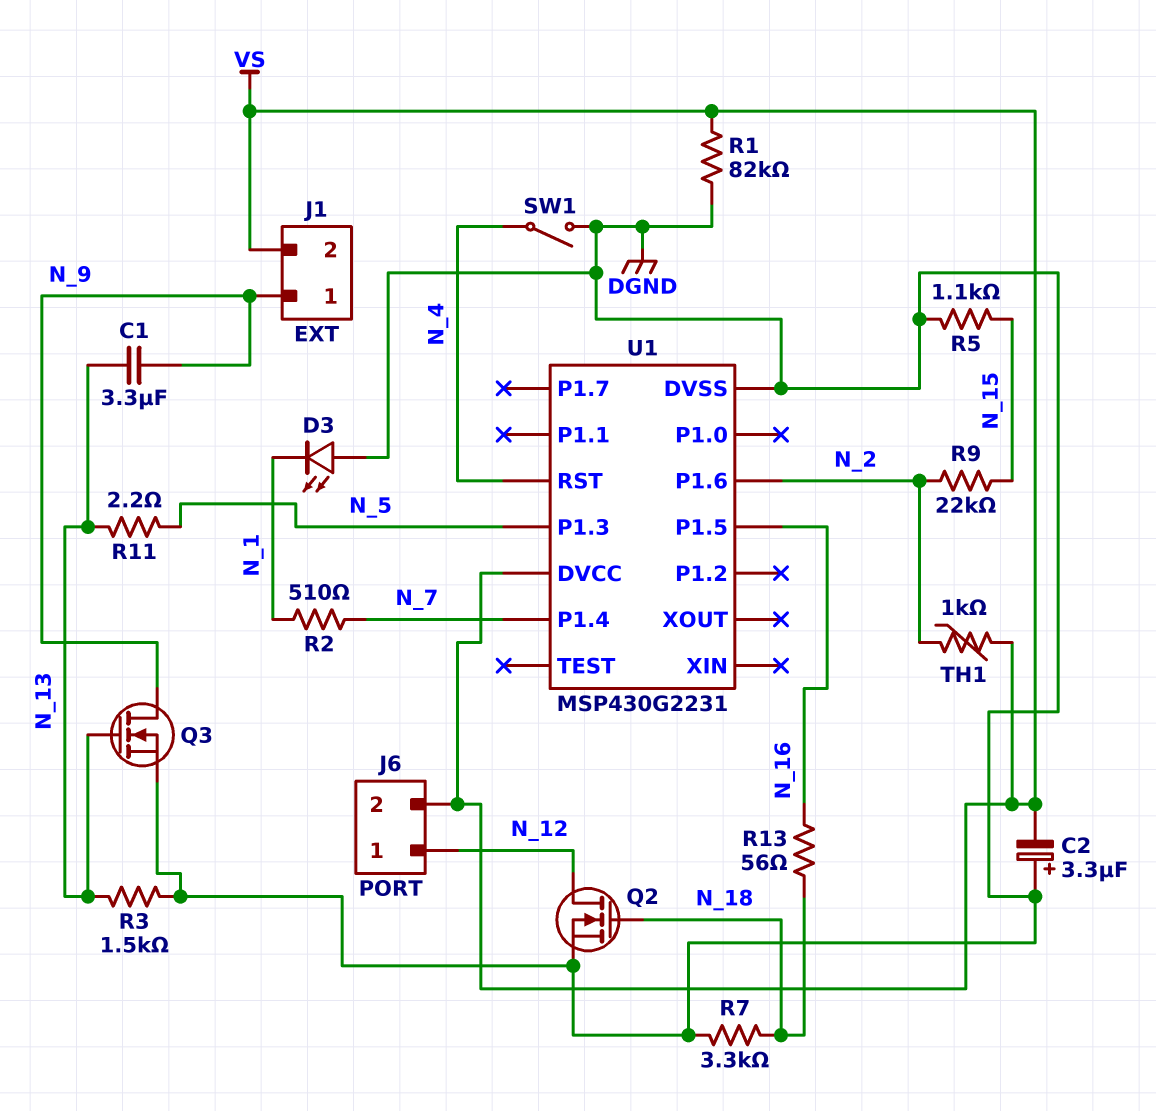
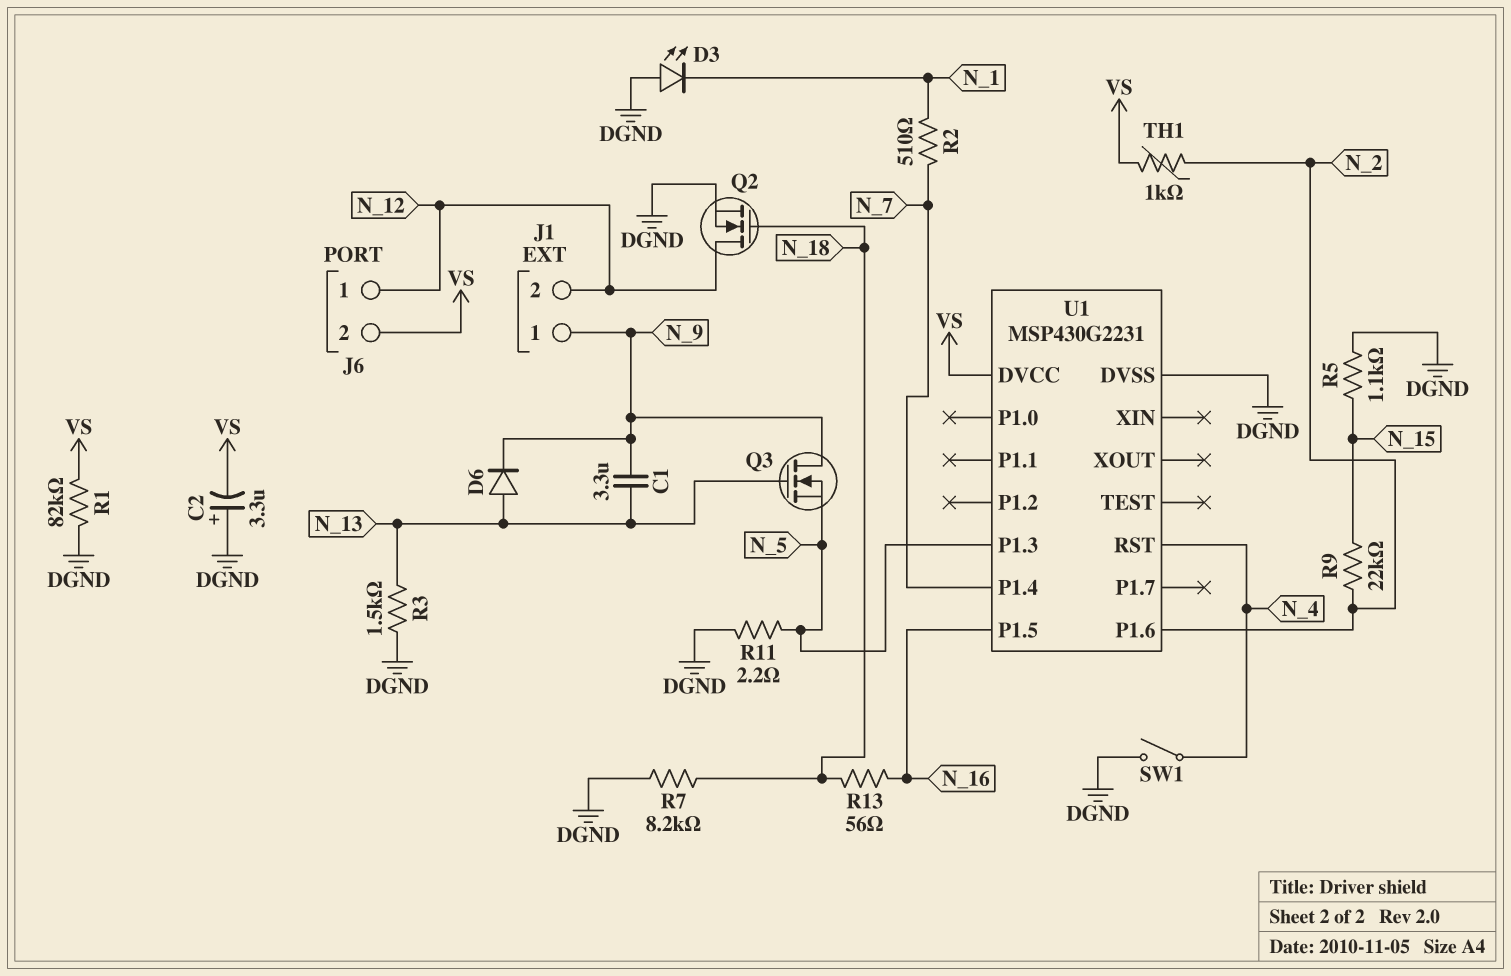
D6: none -> diode (A N_13, K N_9)
J1 pin 2: VS -> N_12
Q3: NMOS (G N_13, D N_9, S DGND) -> NMOS (G N_13, D N_9, S N_5)
R7: 3.3k (DGND, N_18) -> 8.2k (DGND, N_18)
R11: 2.2 (N_5, N_13) -> 2.2 (DGND, N_5)

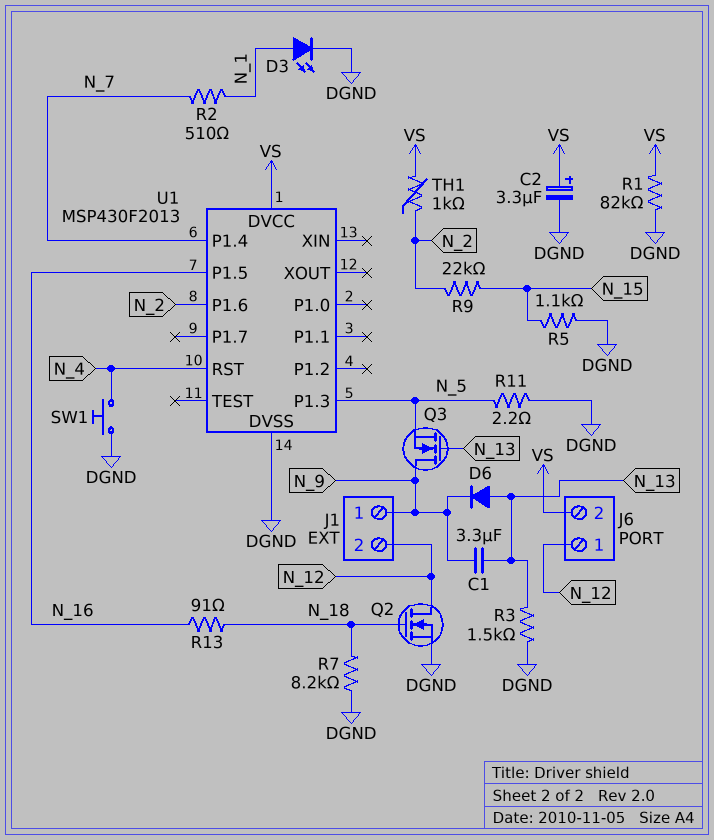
C2: 3.3uF (plus DGND, minus VS) -> 3.3uF (plus VS, minus DGND)
D3: LED (A DGND, K N_1) -> LED (A N_1, K DGND)
R13: 56 (N_16, N_18) -> 91 (N_16, N_18)
SW1: switch (DGND, N_4) -> button (DGND, N_4)
U1: MSP430G2231 -> MSP430F2013

